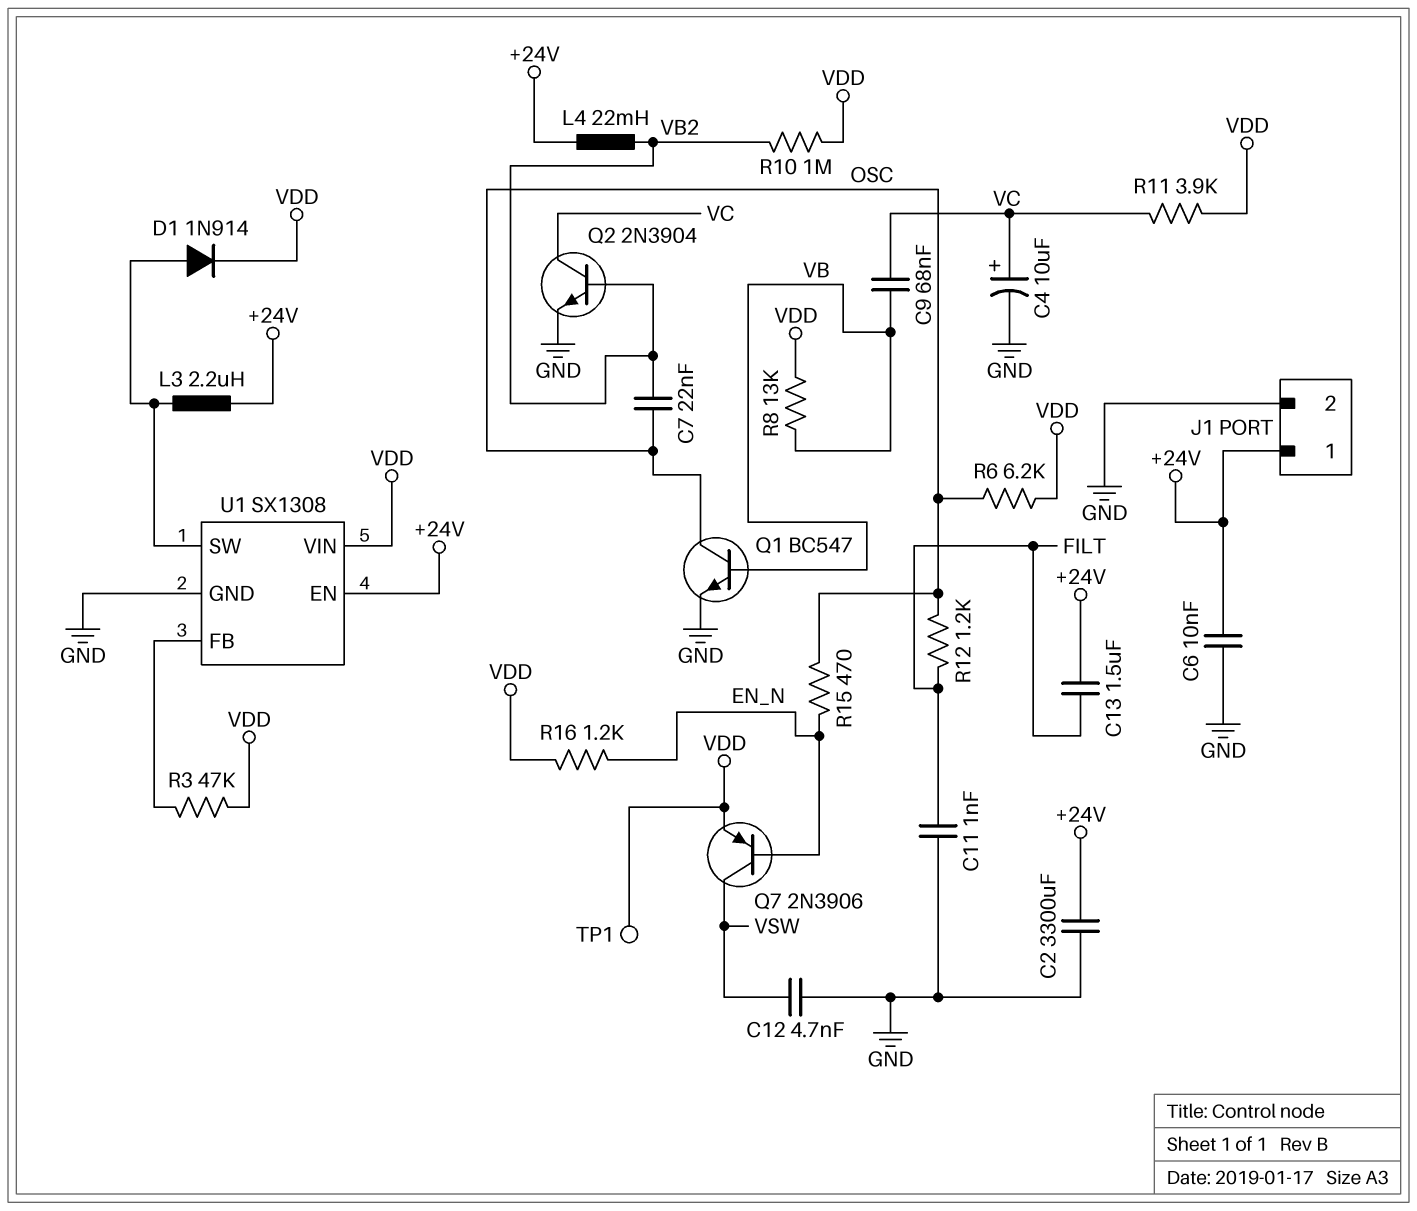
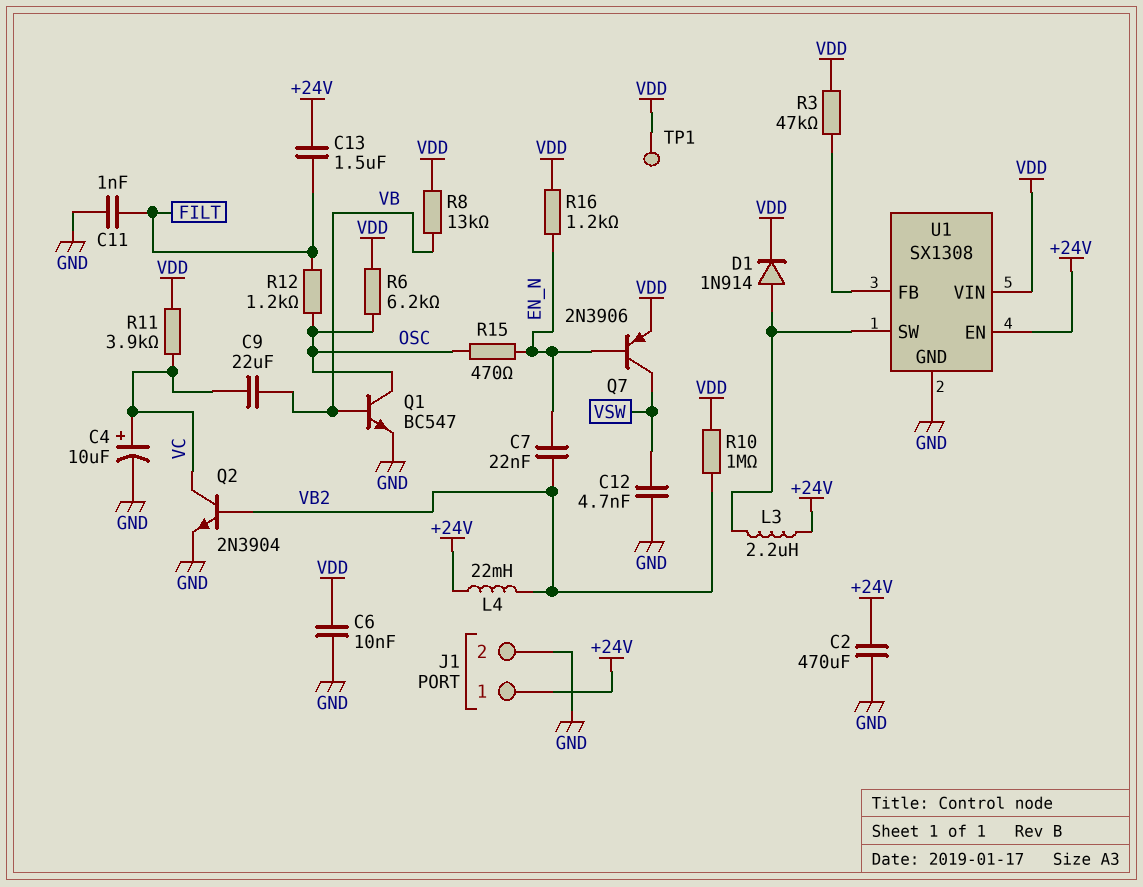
C2: 3300uF (+24V, GND) -> 470uF (+24V, GND)
C6: 10nF (+24V, GND) -> 10nF (GND, VDD)
C7: 22nF (OSC, VB2) -> 22nF (EN_N, VB2)
C9: 68nF (VB, VC) -> 22uF (VB, VC)

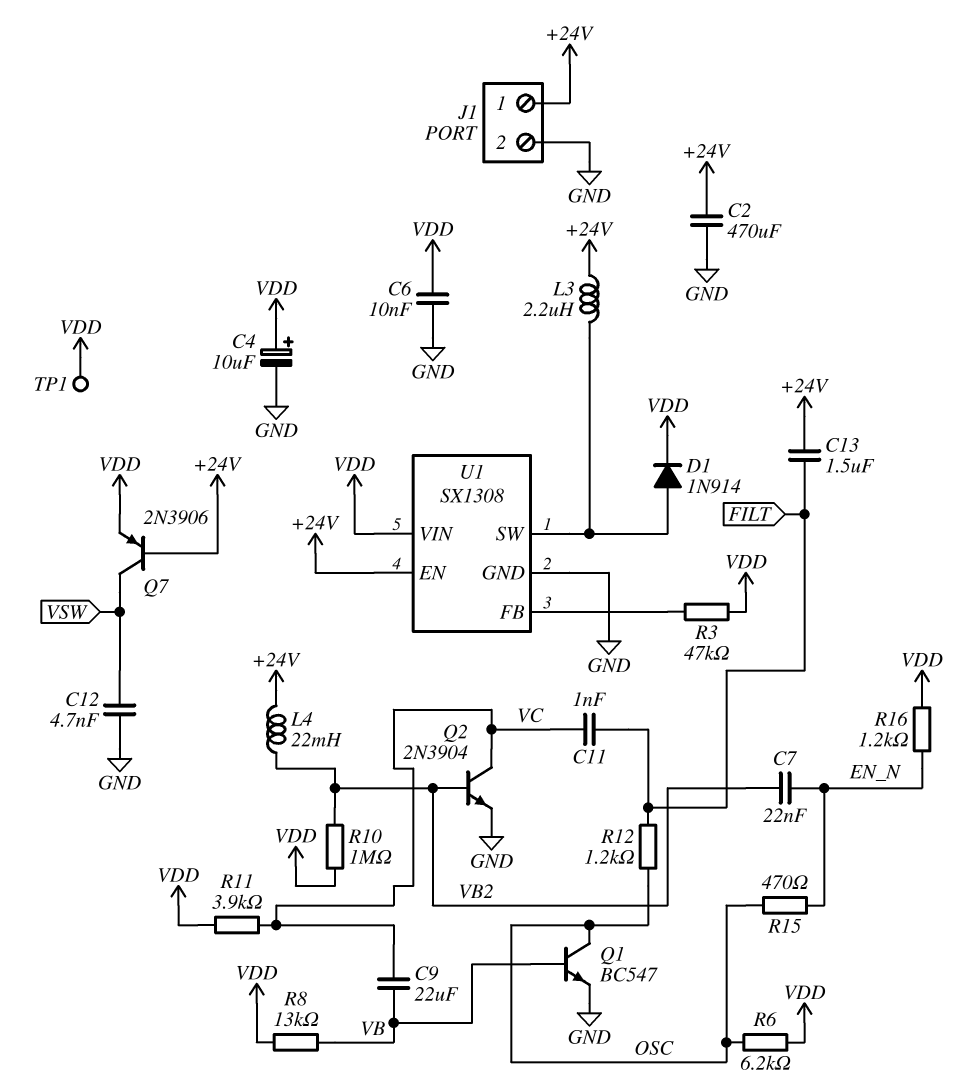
C4: 10uF (plus VC, minus GND) -> 10uF (plus VDD, minus GND)
C11: 1nF (FILT, GND) -> 1nF (FILT, VC)
Q7: PNP 2N3906 (B EN_N, C VSW, E VDD) -> PNP 2N3906 (B +24V, C VSW, E VDD)

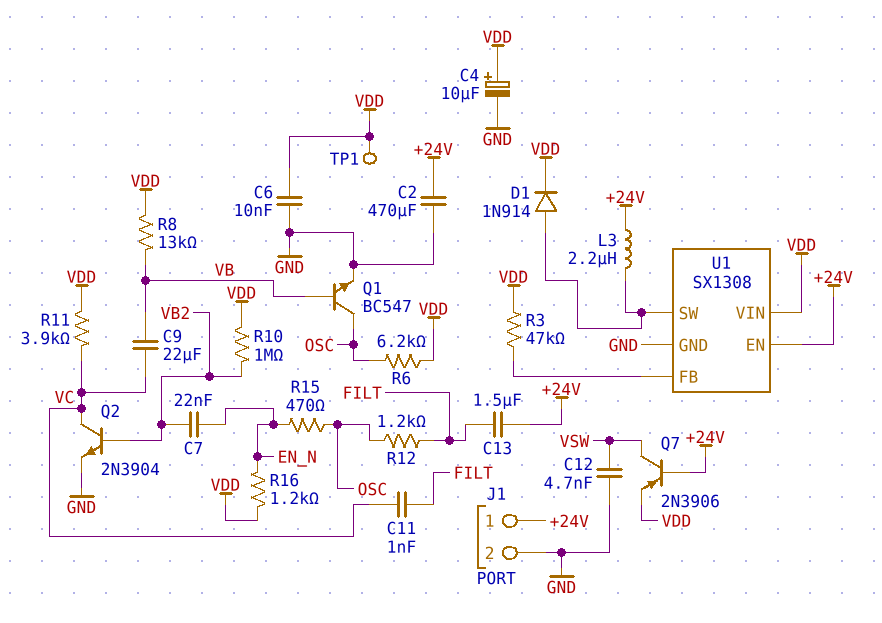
L4: 22mH (+24V, VB2) -> none

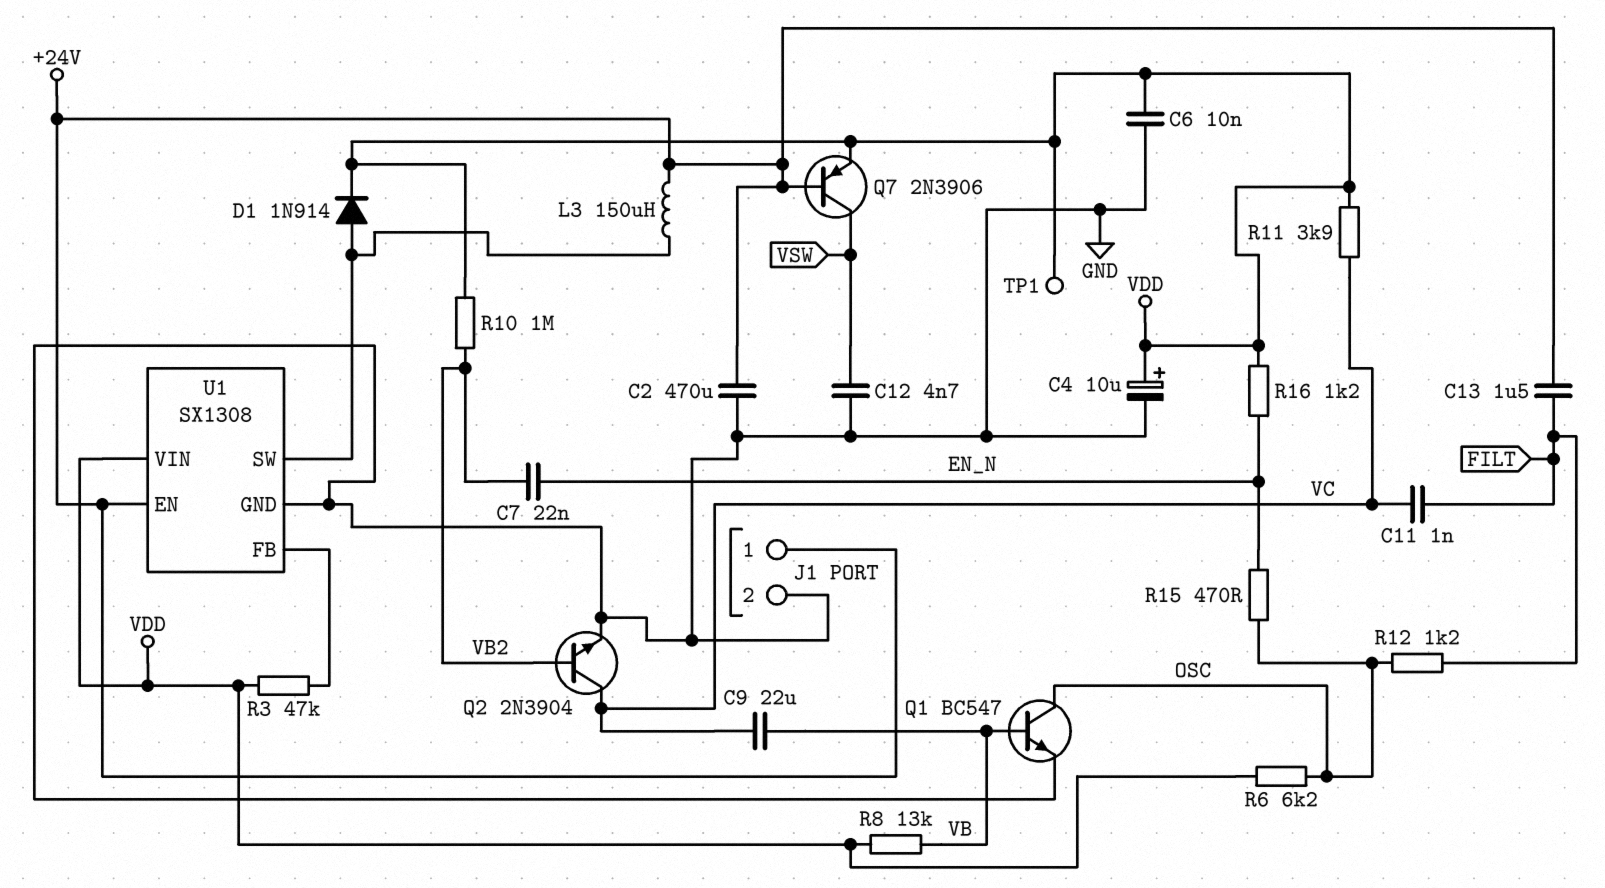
L3: 2.2uH (+24V, U1/SW) -> 150uH (+24V, U1/SW)

